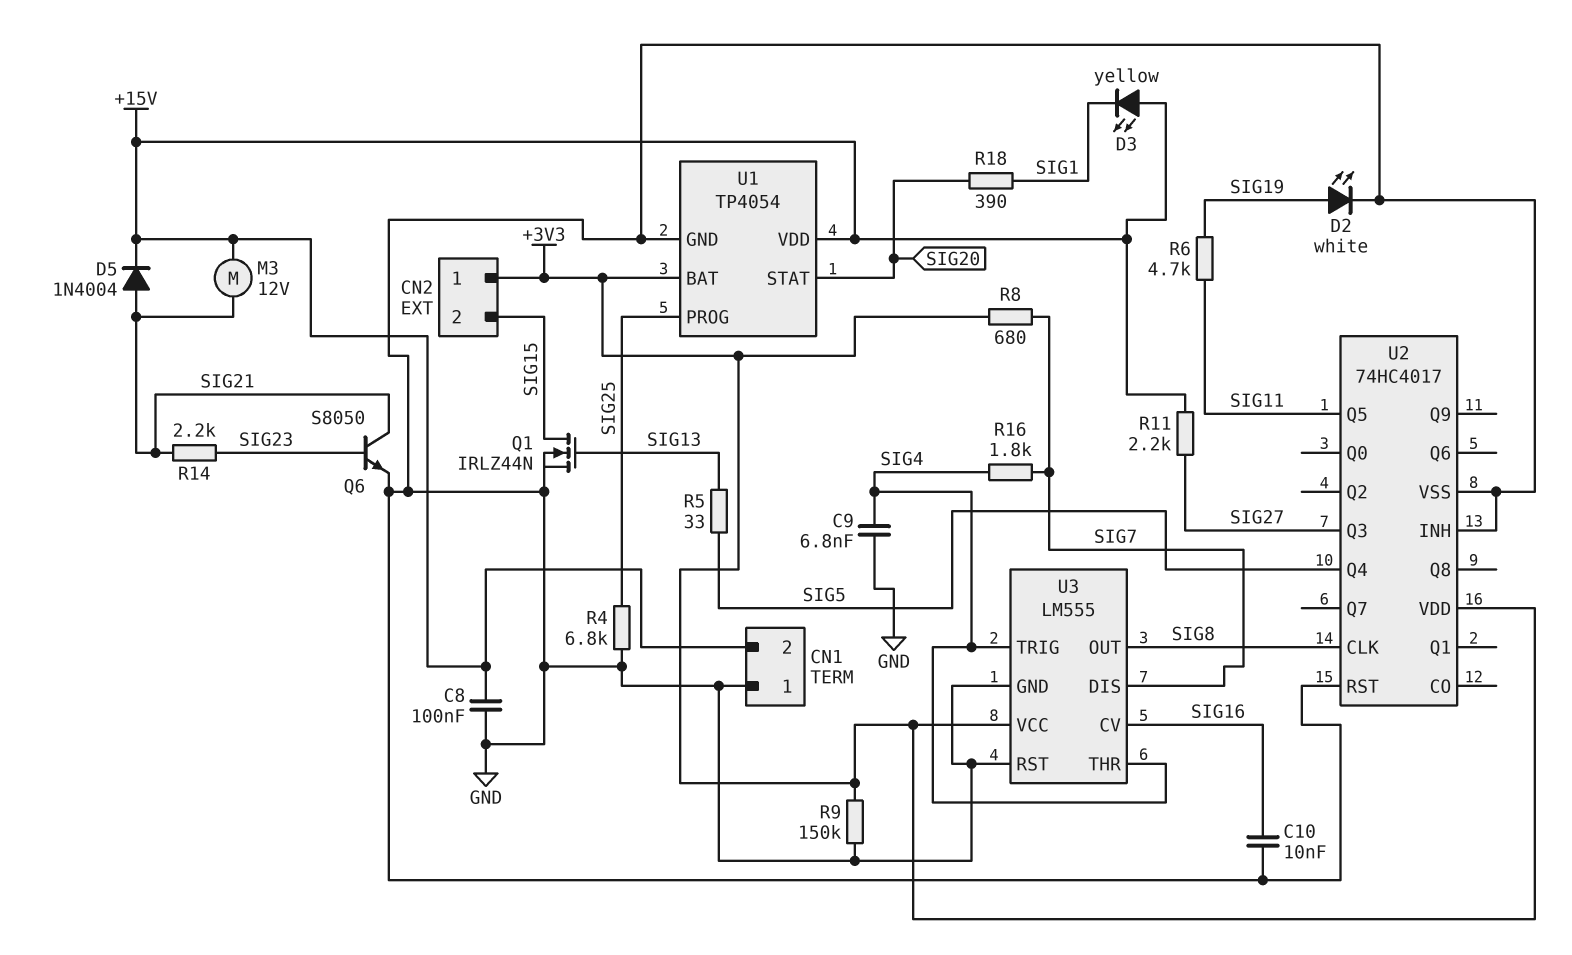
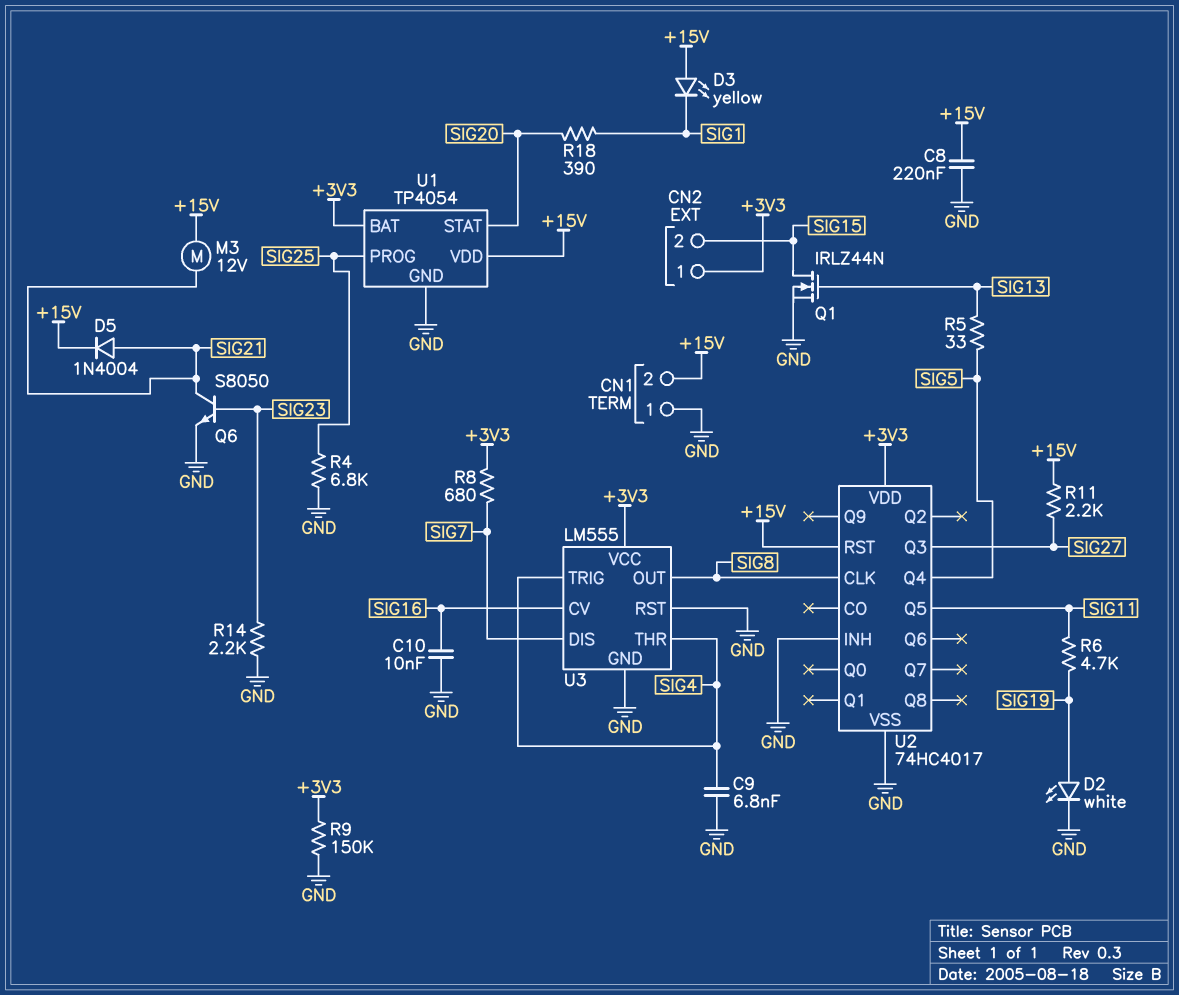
C8: 100nF (+15V, GND) -> 220nF (+15V, GND)
R14: 2.2k (SIG21, SIG23) -> 2.2k (GND, SIG23)
R16: 1.8k (SIG4, SIG7) -> none
U2 pin RST: GND -> +15V

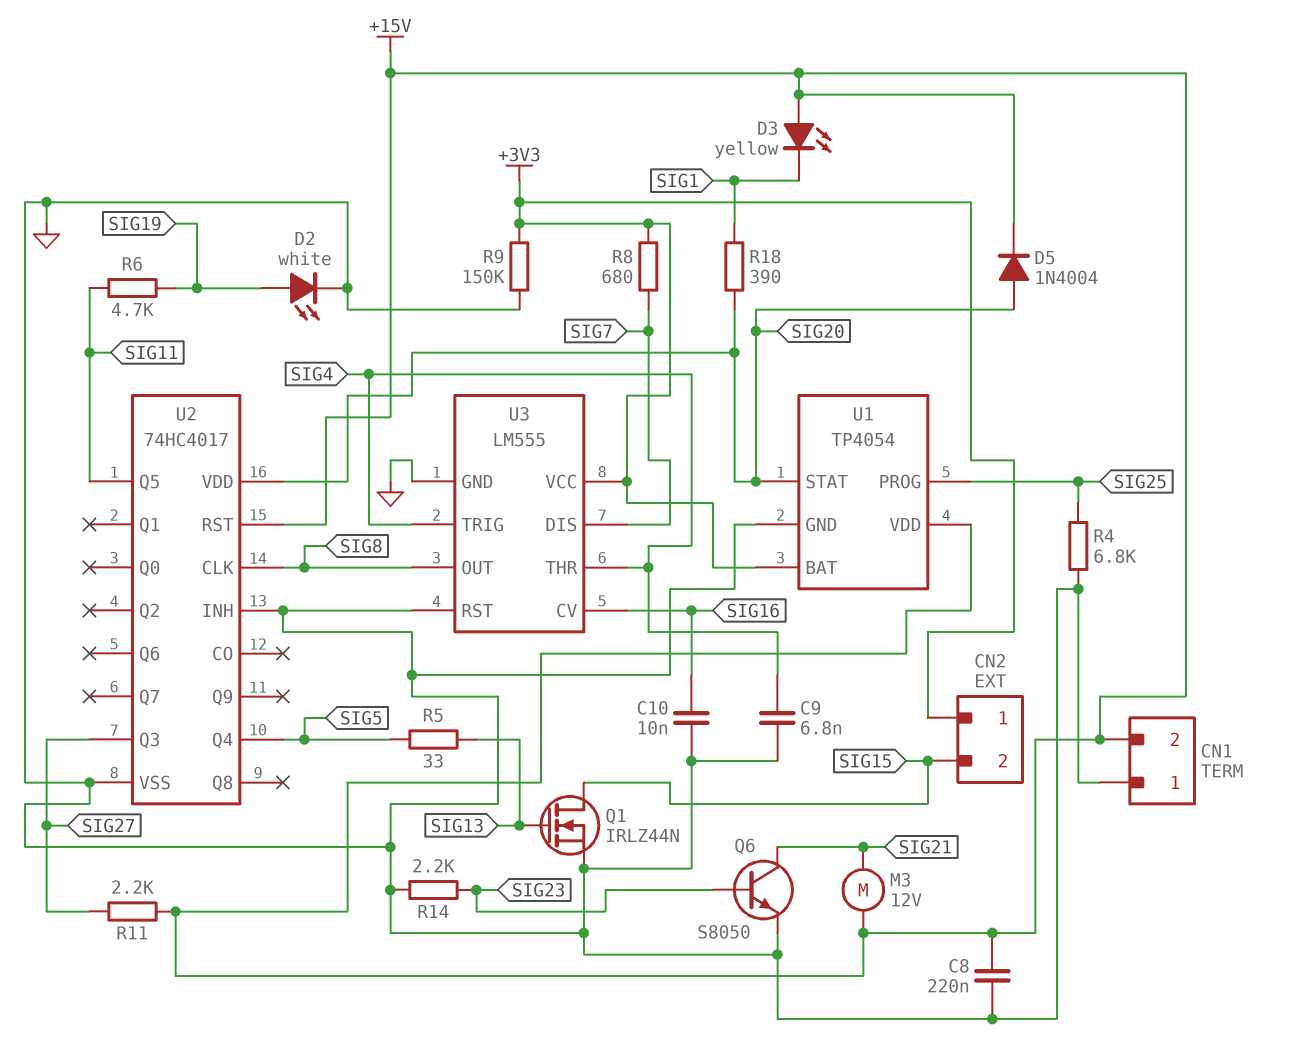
D5: diode 1N4004 (A SIG21, K +15V) -> diode 1N4004 (A SIG20, K +15V)
U2 pin VDD: +3V3 -> SIG20

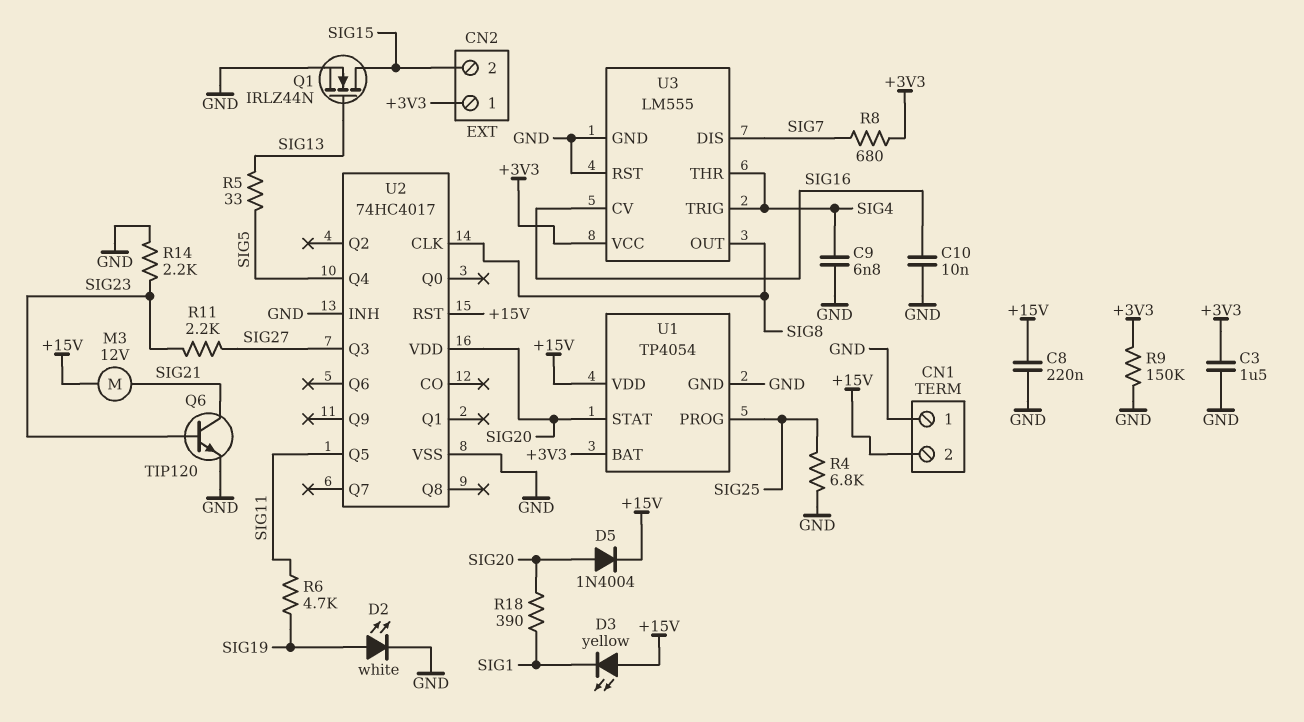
C3: none -> 1.5uF (+3V3, GND)
Q6: NPN S8050 (B SIG23, C SIG21, E GND) -> NPN TIP120 (B SIG23, C SIG21, E GND)
R11: 2.2k (+15V, SIG27) -> 2.2k (SIG23, SIG27)

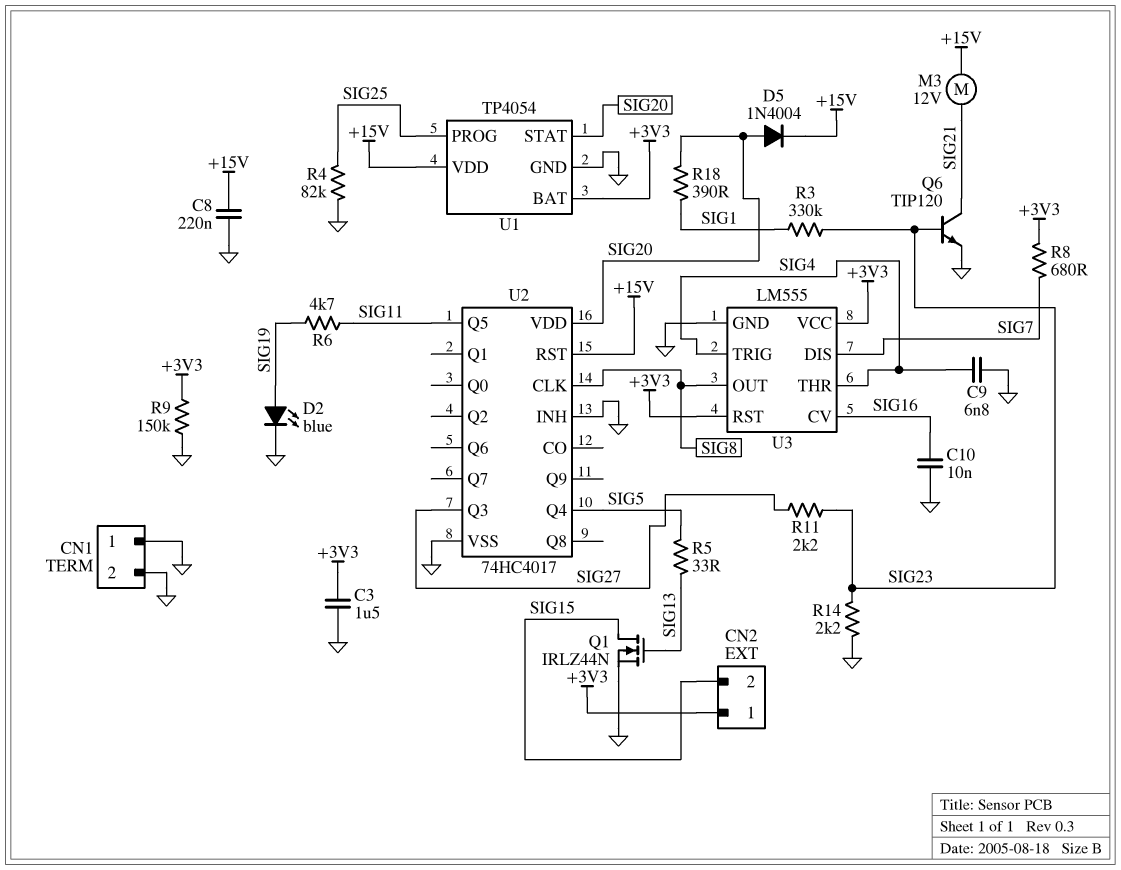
CN1 pin 2: +15V -> GND
D2: LED white (A SIG19, K GND) -> LED blue (A SIG19, K GND)
D3: LED yellow (A +15V, K SIG1) -> none
R3: none -> 330k (SIG1, SIG23)
R4: 6.8k (GND, SIG25) -> 82k (GND, SIG25)
U3 pin RST: GND -> +3V3

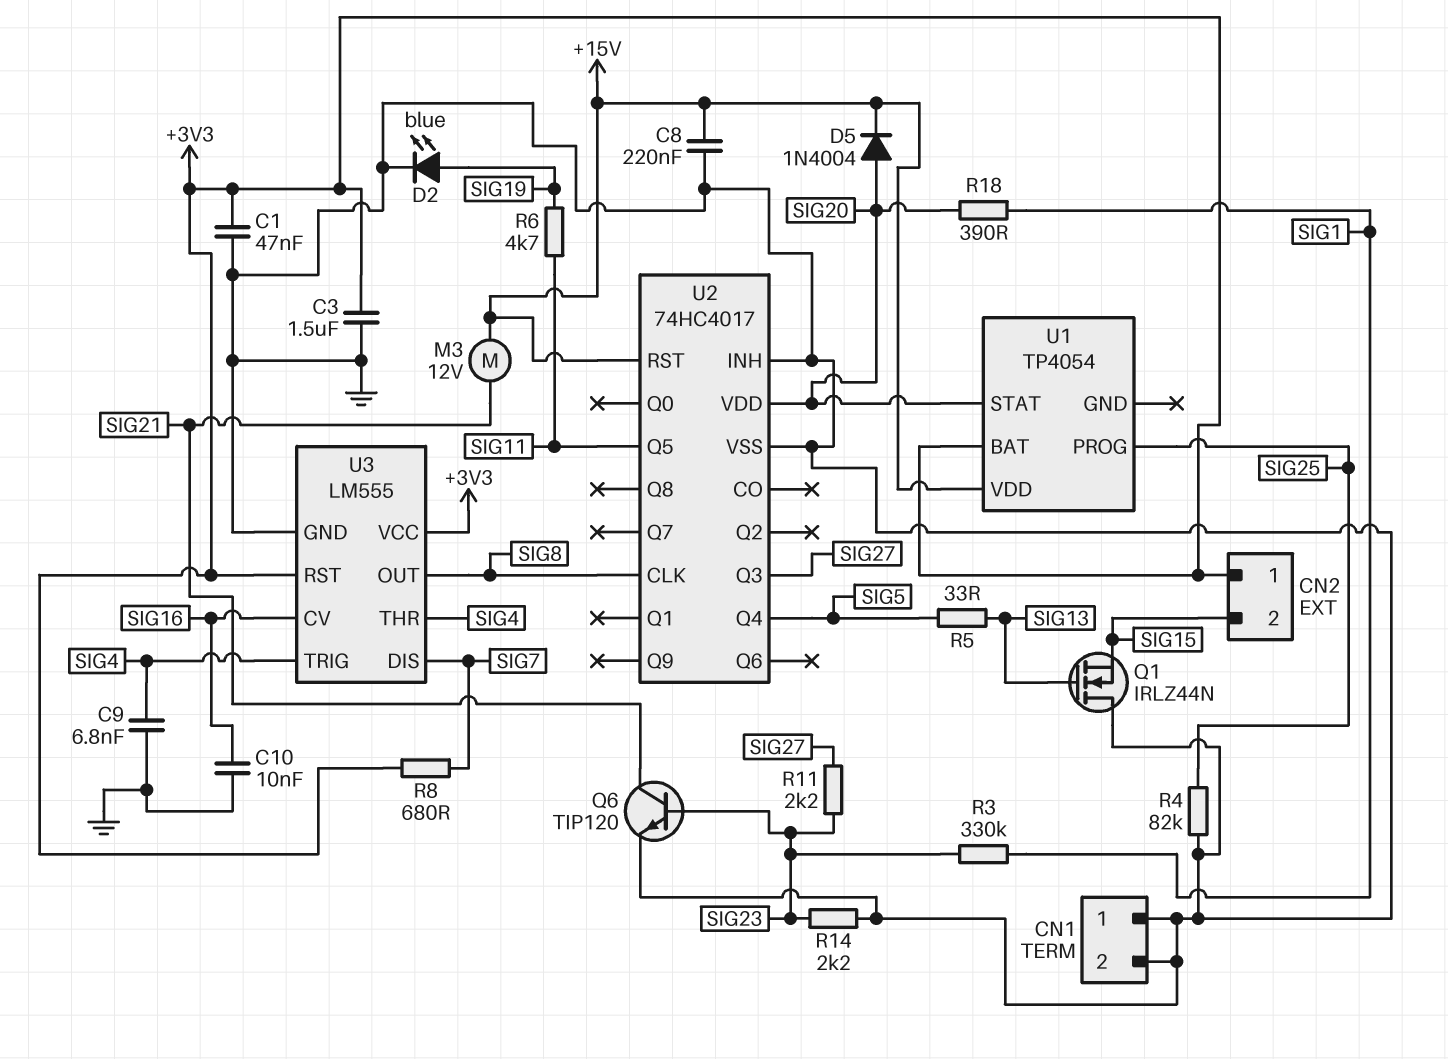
C1: none -> 47nF (+3V3, GND)
Q1: NMOS IRLZ44N (G SIG13, D SIG15, S GND) -> NMOS IRLZ44N (G SIG13, D GND, S SIG15)
R9: 150k (+3V3, GND) -> none
U1 pin GND: GND -> none

